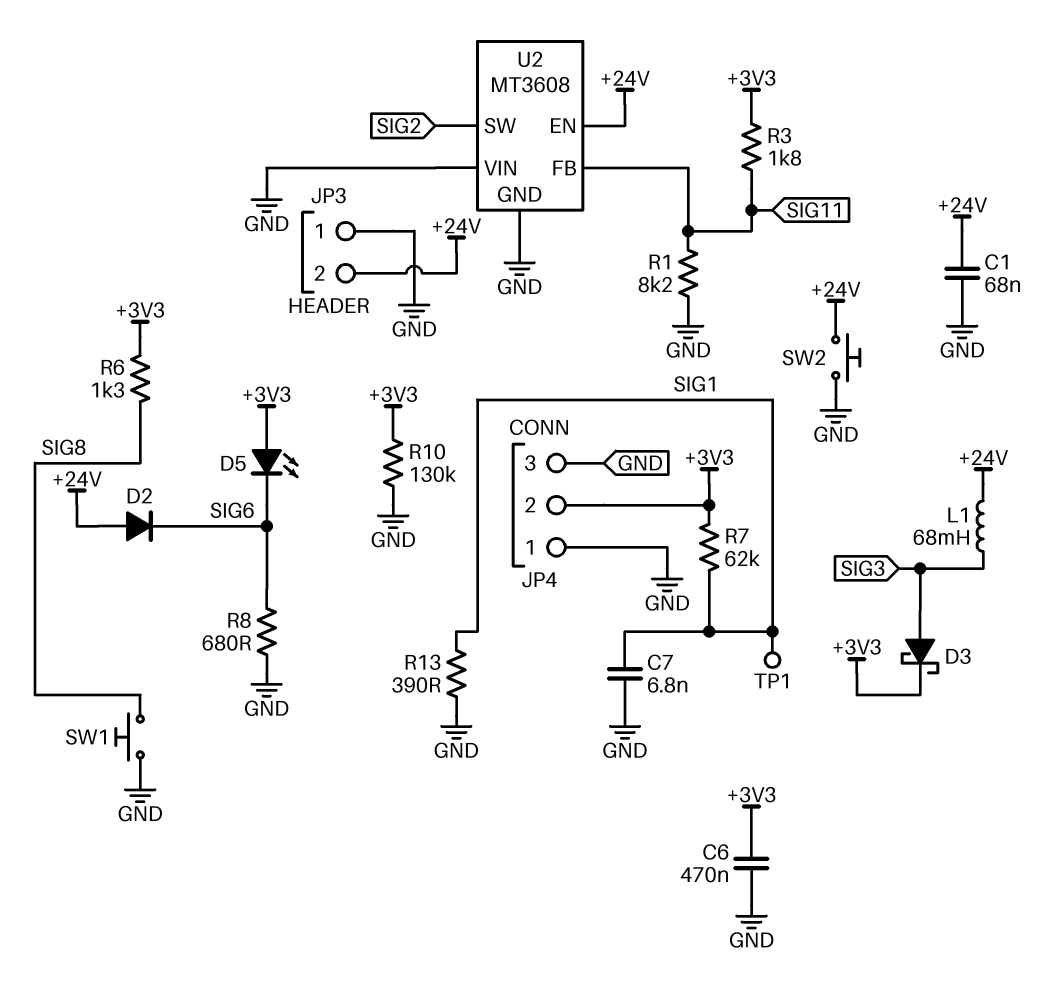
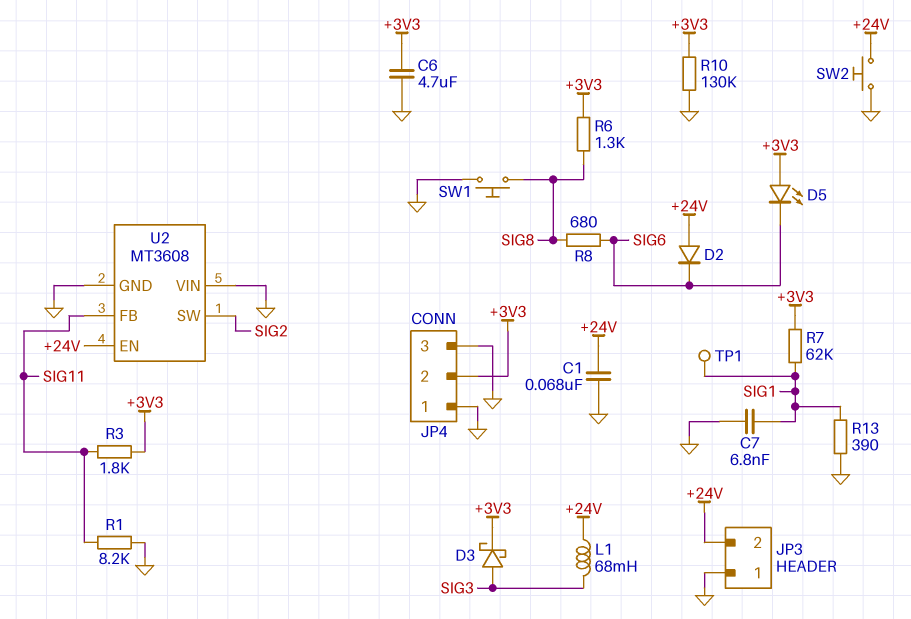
C6: 470nF (+3V3, GND) -> 4.7uF (+3V3, GND)
R8: 680 (GND, SIG6) -> 680 (SIG6, SIG8)

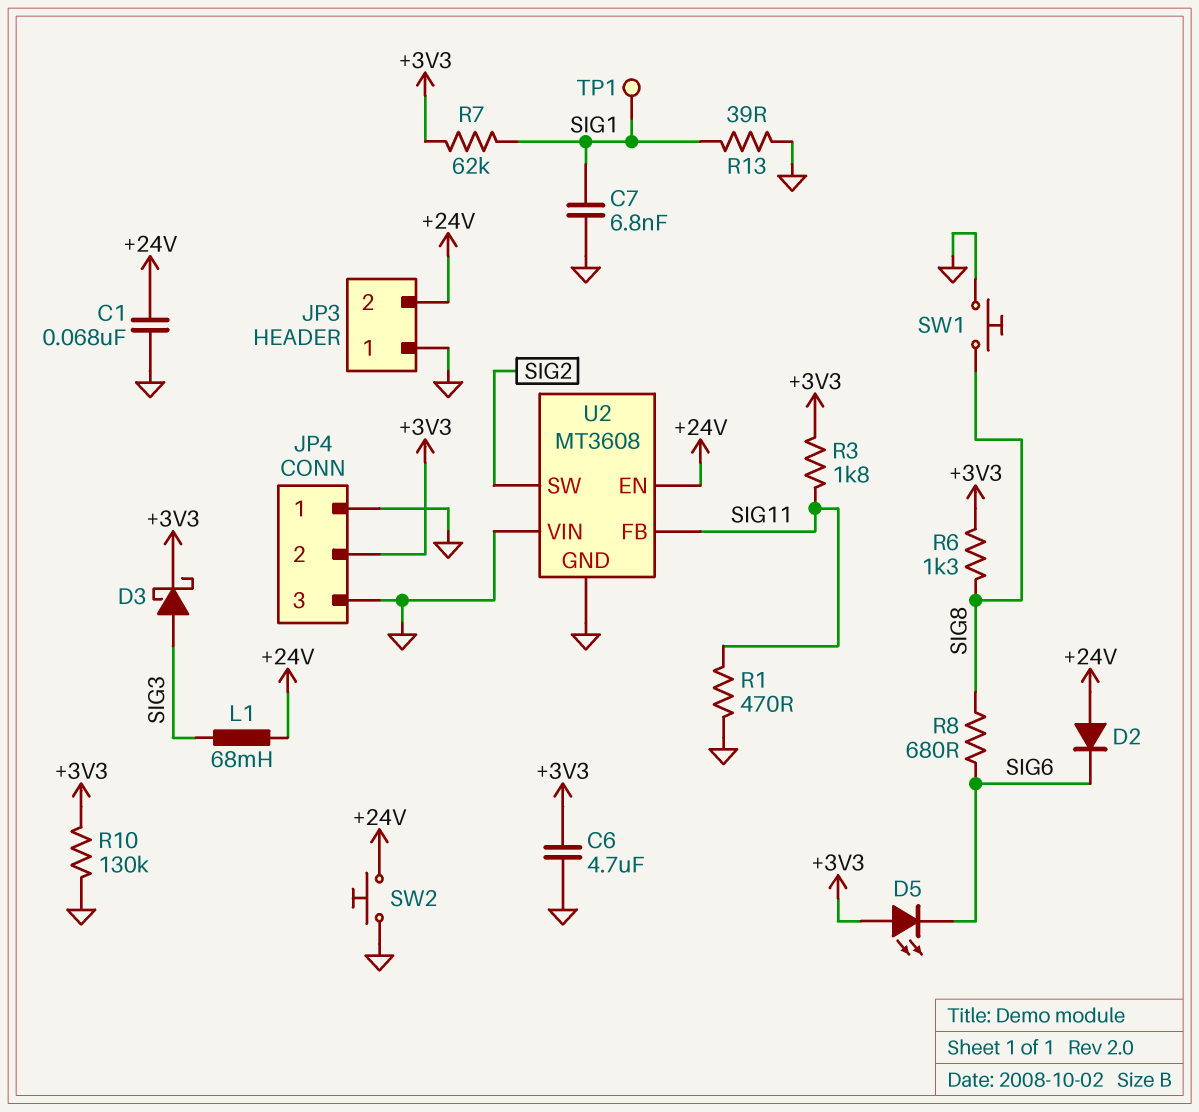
R1: 8.2k (GND, SIG11) -> 470 (GND, SIG11)
R13: 390 (GND, SIG1) -> 39 (GND, SIG1)

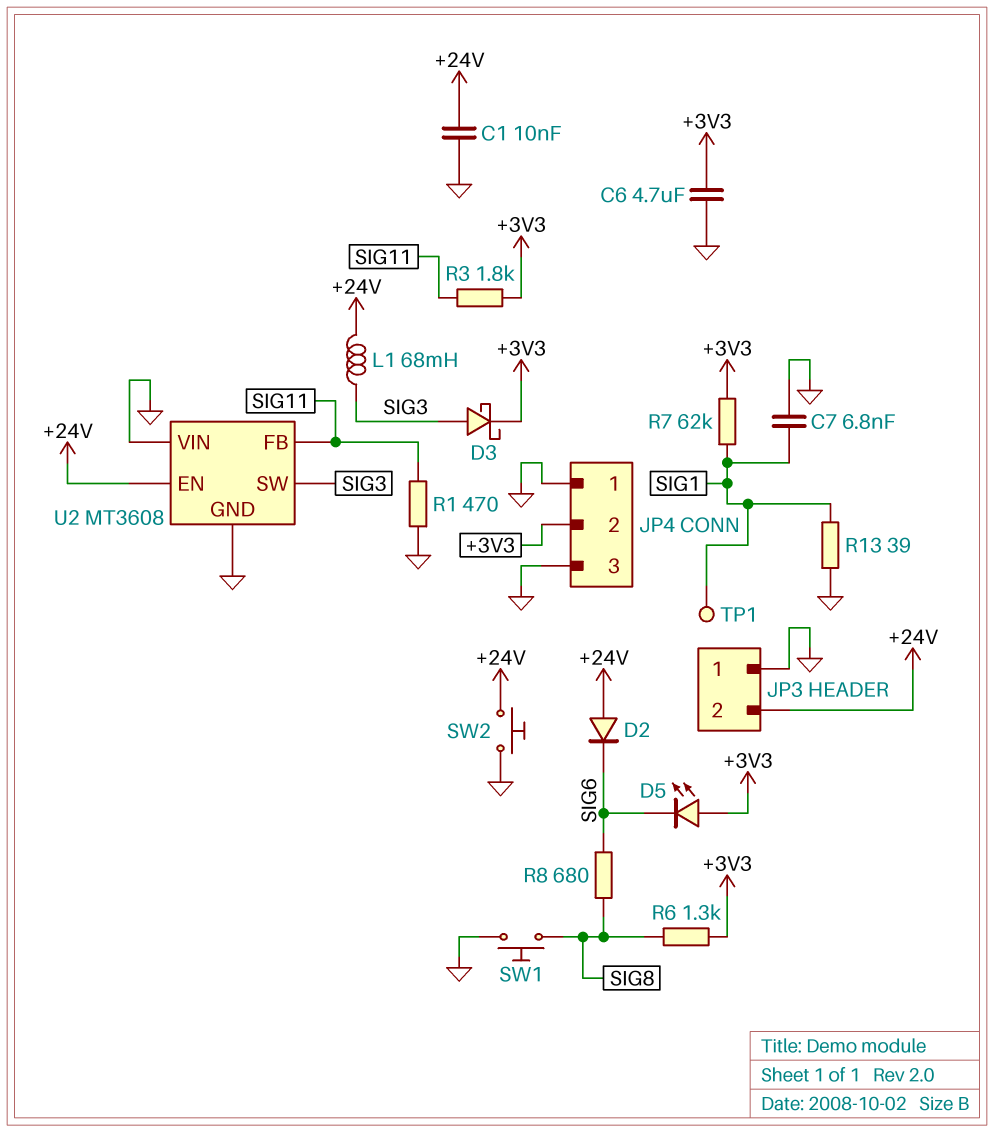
C1: 68nF (+24V, GND) -> 10nF (+24V, GND)
R10: 130k (+3V3, GND) -> none
U2 pin SW: SIG2 -> SIG3

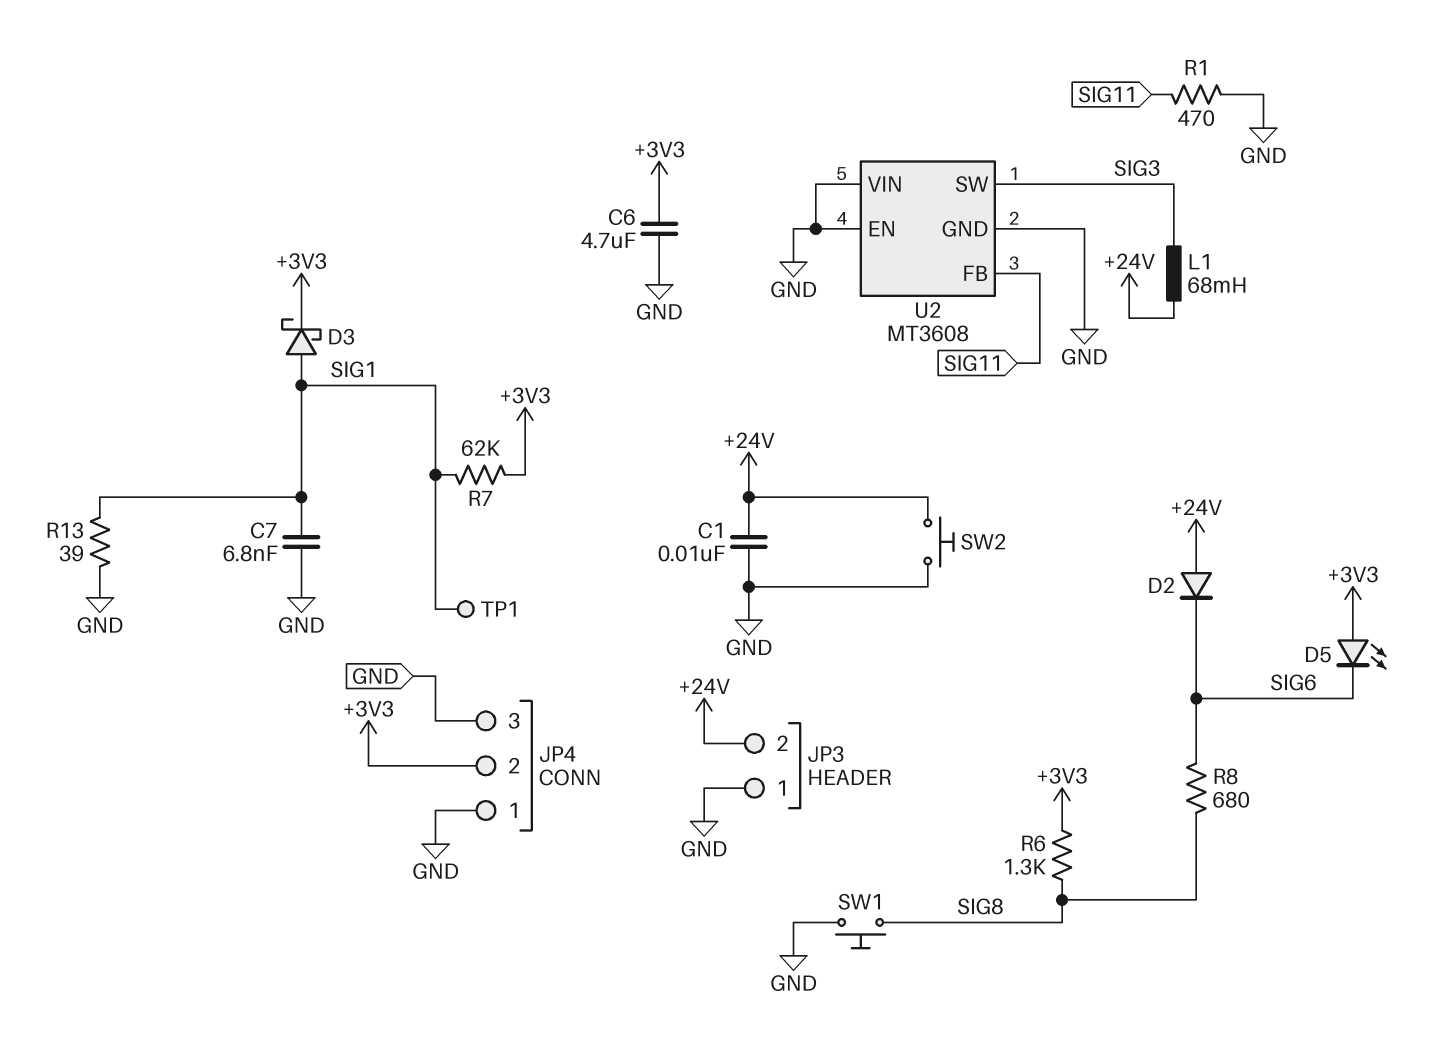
D3: schottky (A SIG3, K +3V3) -> schottky (A SIG1, K +3V3)
R3: 1.8k (+3V3, SIG11) -> none
U2 pin EN: +24V -> GND

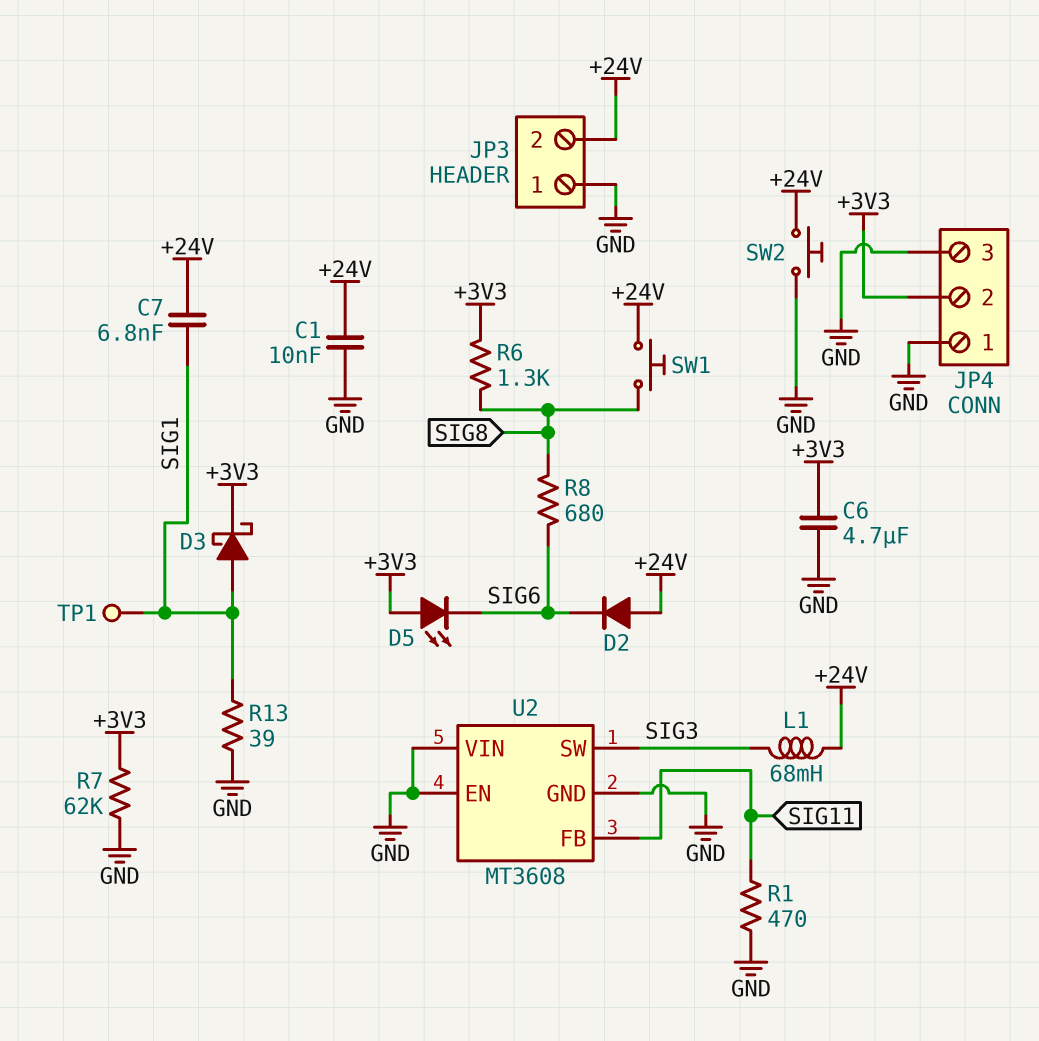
C7: 6.8nF (GND, SIG1) -> 6.8nF (+24V, SIG1)
R7: 62k (+3V3, SIG1) -> 62k (+3V3, GND)
SW1: button (GND, SIG8) -> button (+24V, SIG8)

